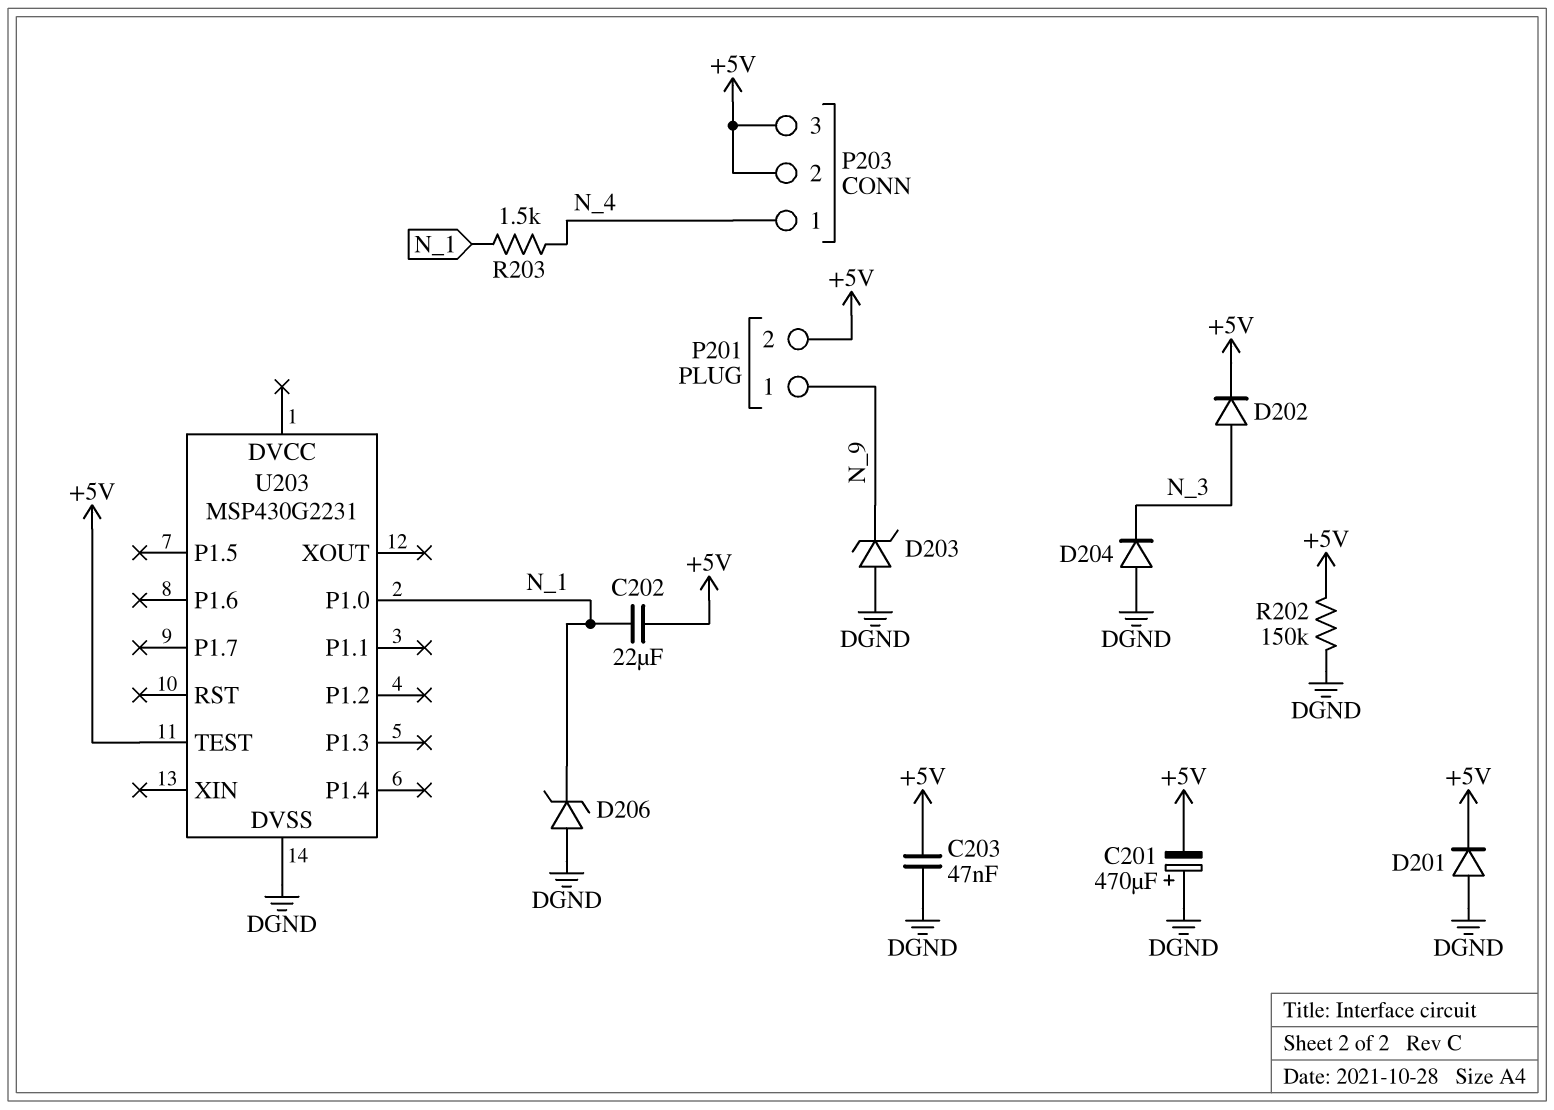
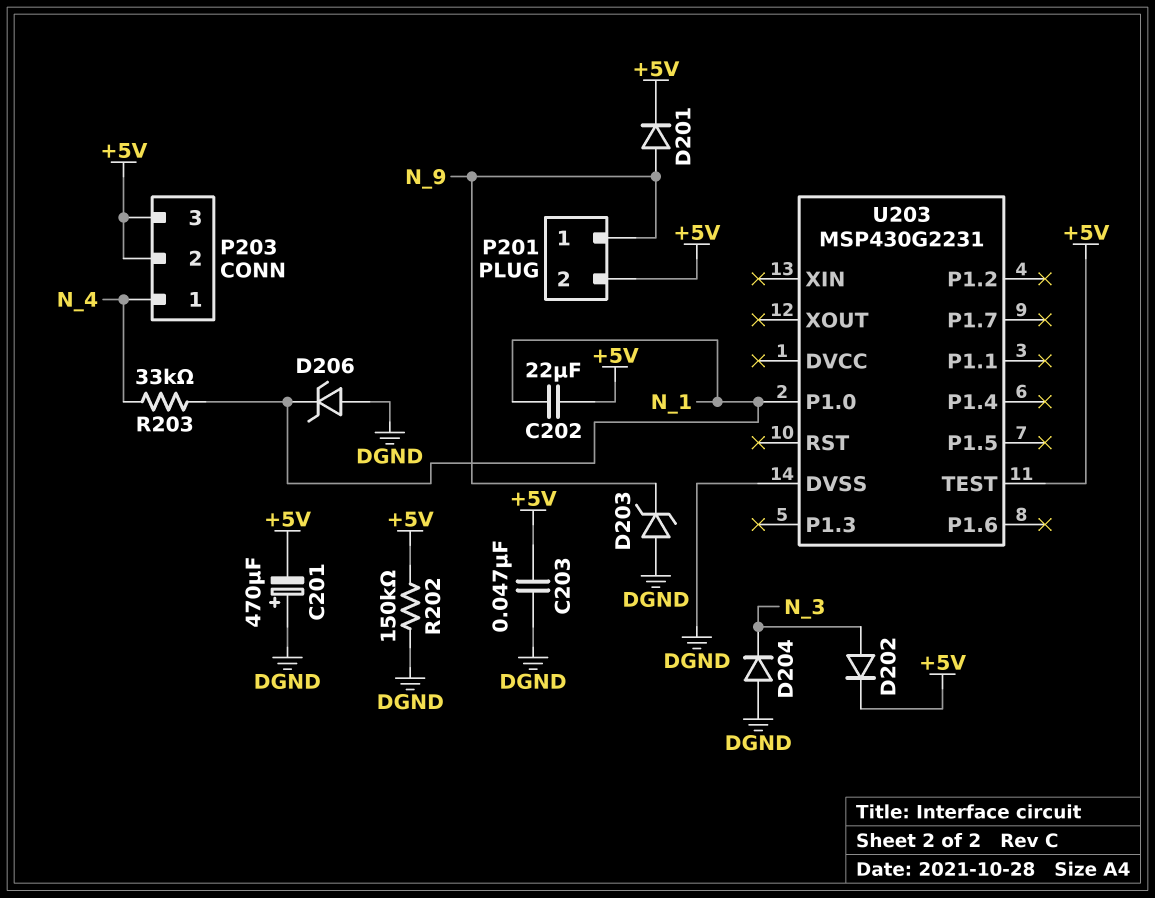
D201: diode (A DGND, K +5V) -> diode (A N_9, K +5V)
R203: 1.5k (N_1, N_4) -> 33k (N_1, N_4)

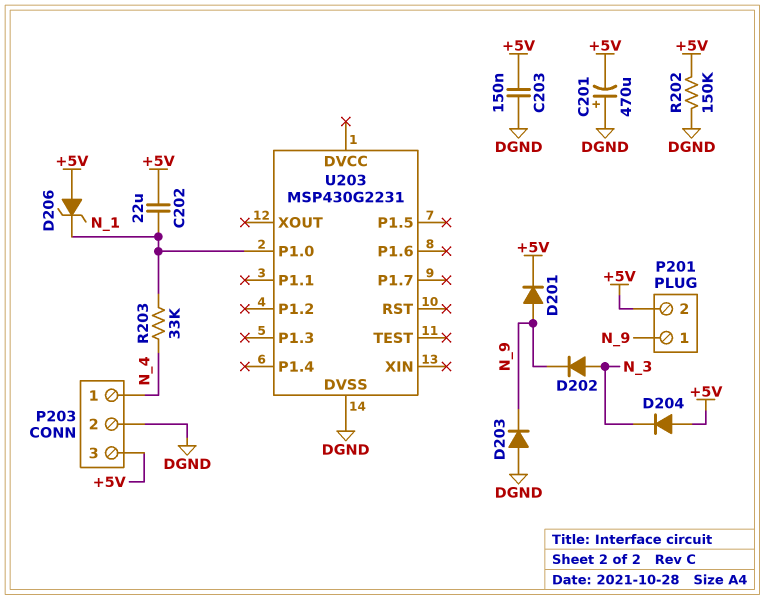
C203: 47nF (+5V, DGND) -> 150nF (+5V, DGND)
D202: diode (A N_3, K +5V) -> diode (A N_3, K N_9)
D203: zener (A DGND, K N_9) -> diode (A DGND, K N_9)
D204: diode (A DGND, K N_3) -> diode (A +5V, K N_3)
D206: zener (A DGND, K N_1) -> zener (A +5V, K N_1)
P203 pin 2: +5V -> DGND
U203 pin TEST: +5V -> none

